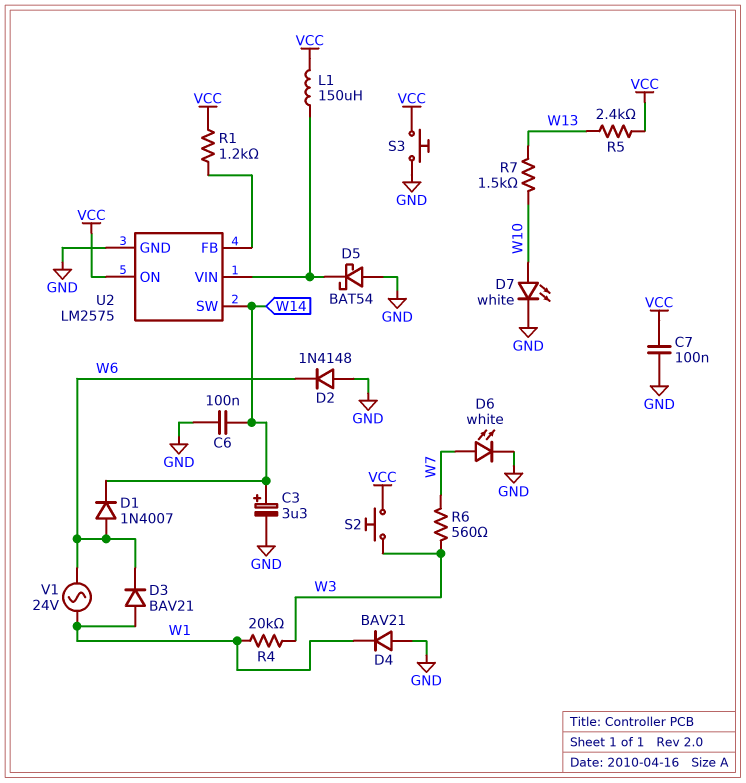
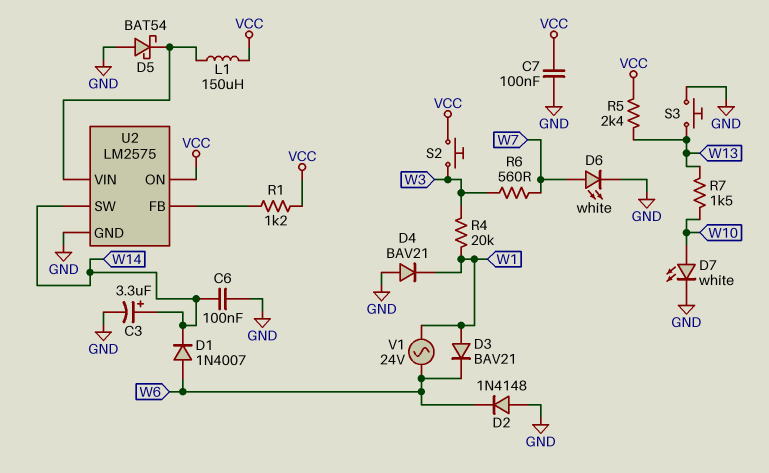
S3: button (GND, VCC) -> button (GND, W13)

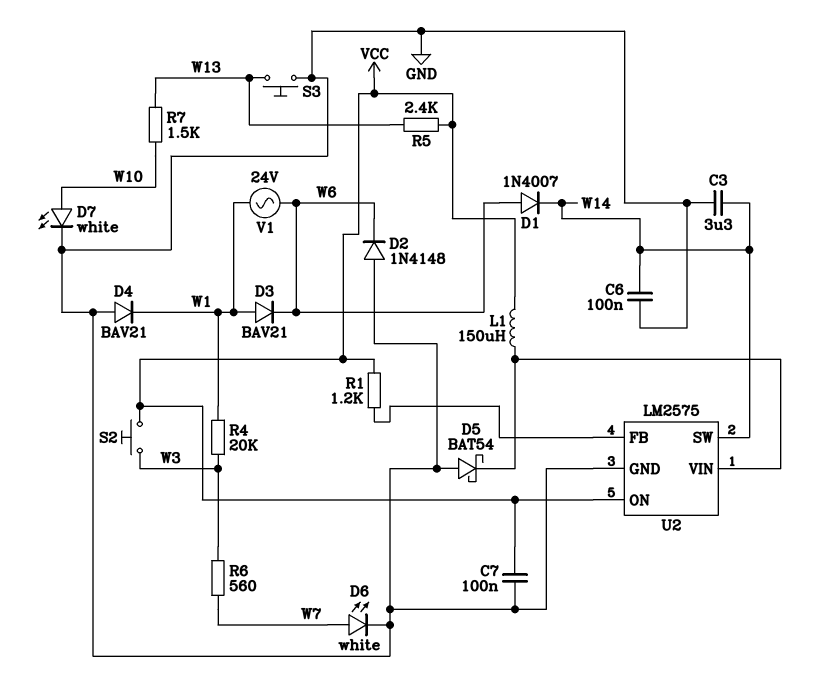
C3: 3.3uF (plus W14, minus GND) -> 3.3uF (GND, W14)

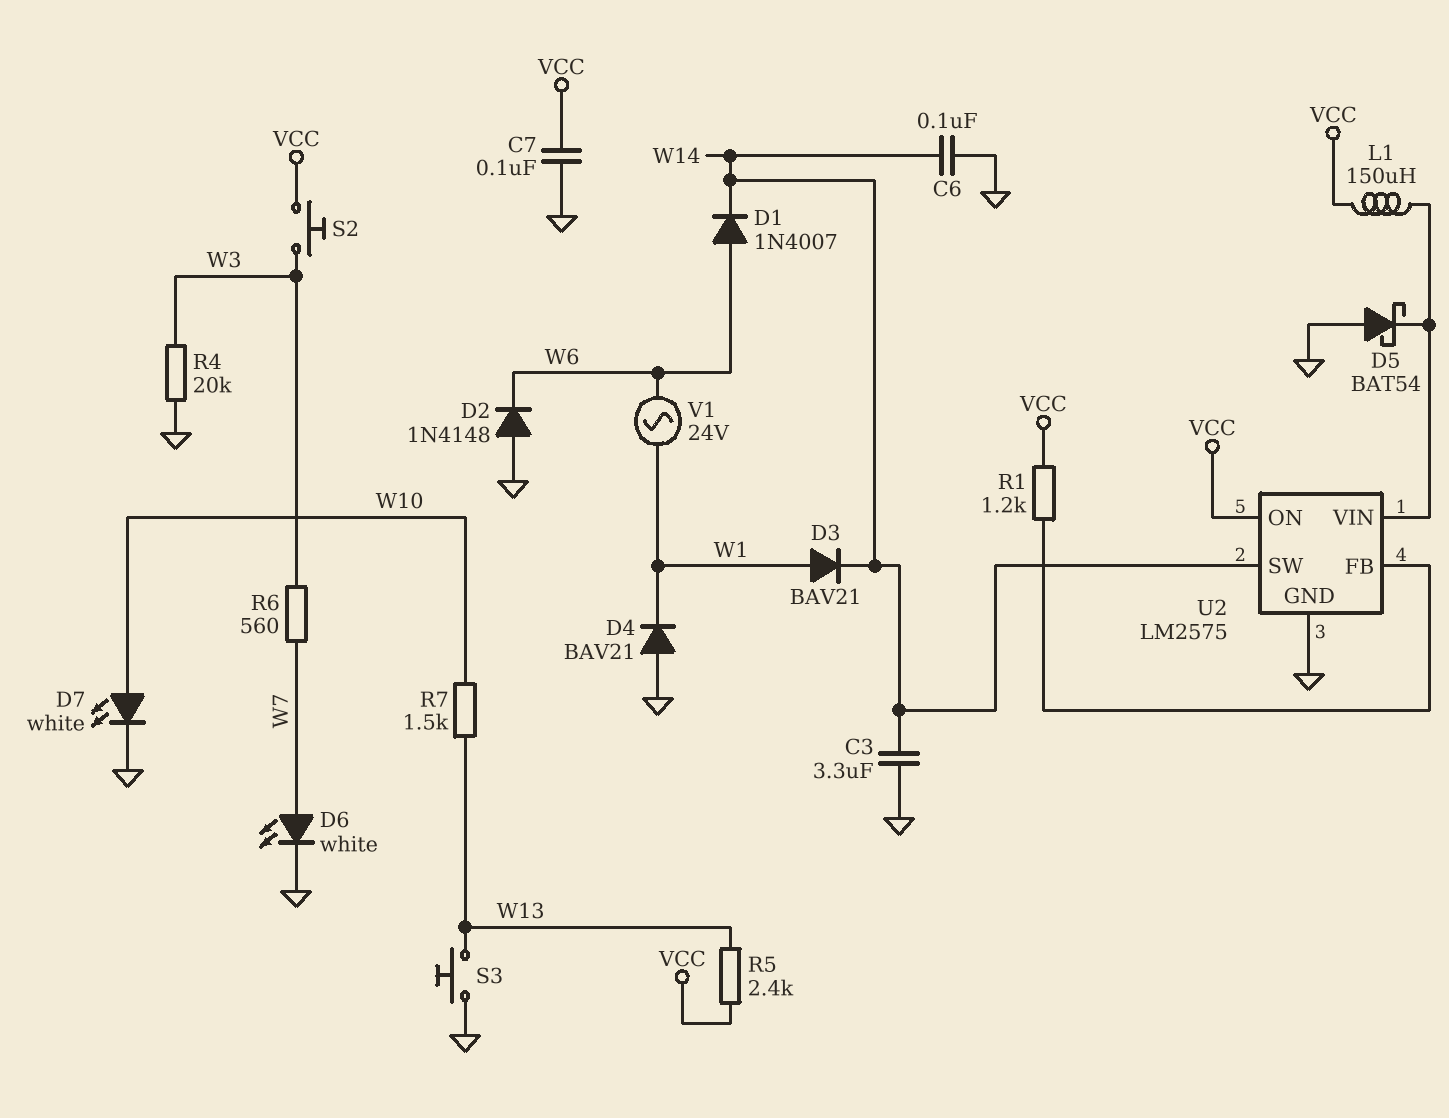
D3: diode BAV21 (A W1, K W6) -> diode BAV21 (A W1, K W14)
R4: 20k (W1, W3) -> 20k (GND, W3)

